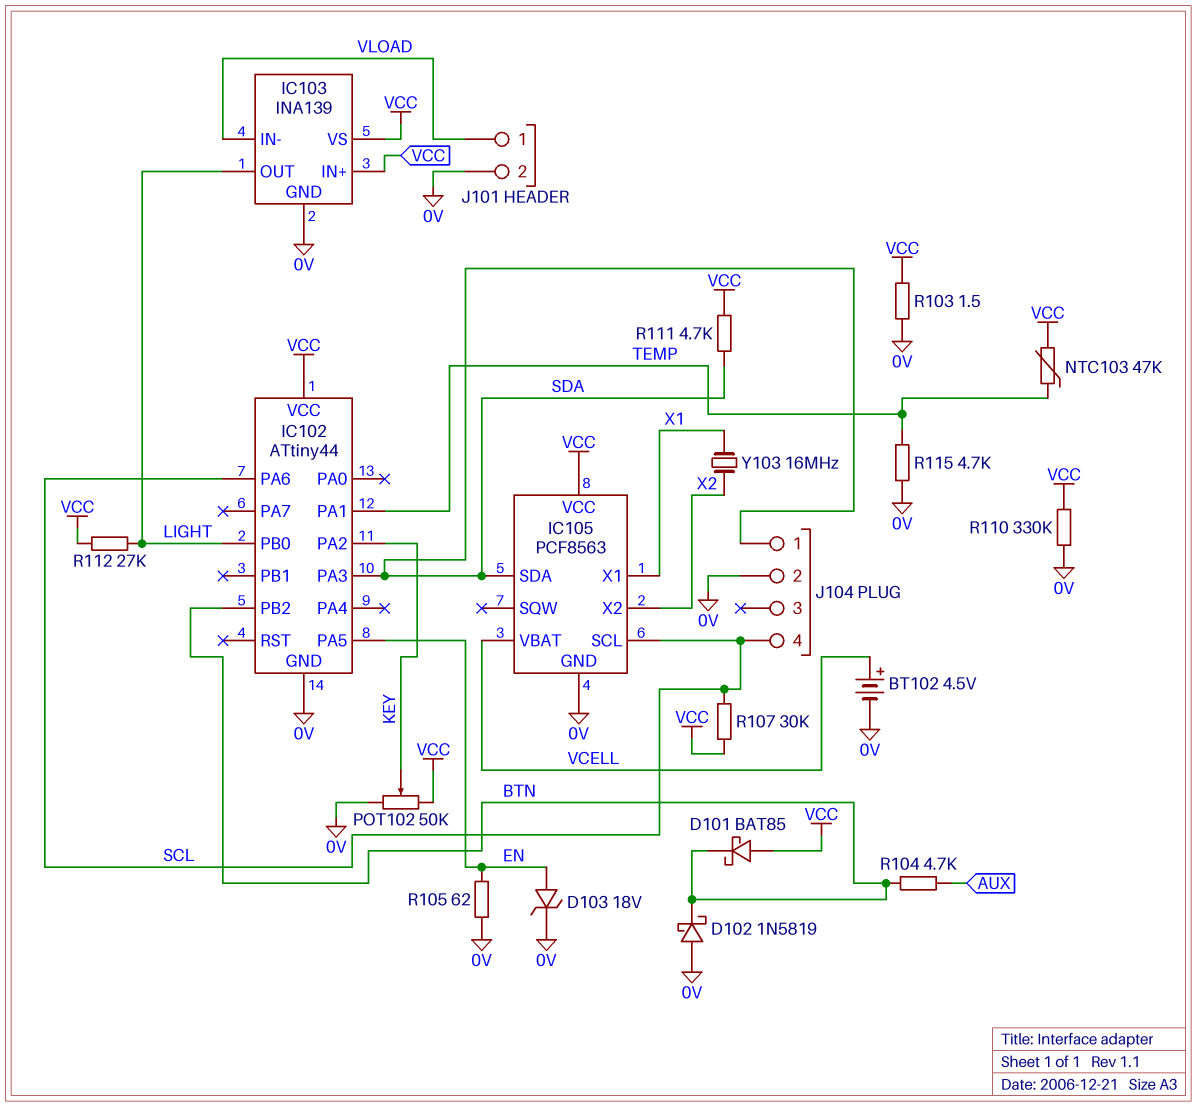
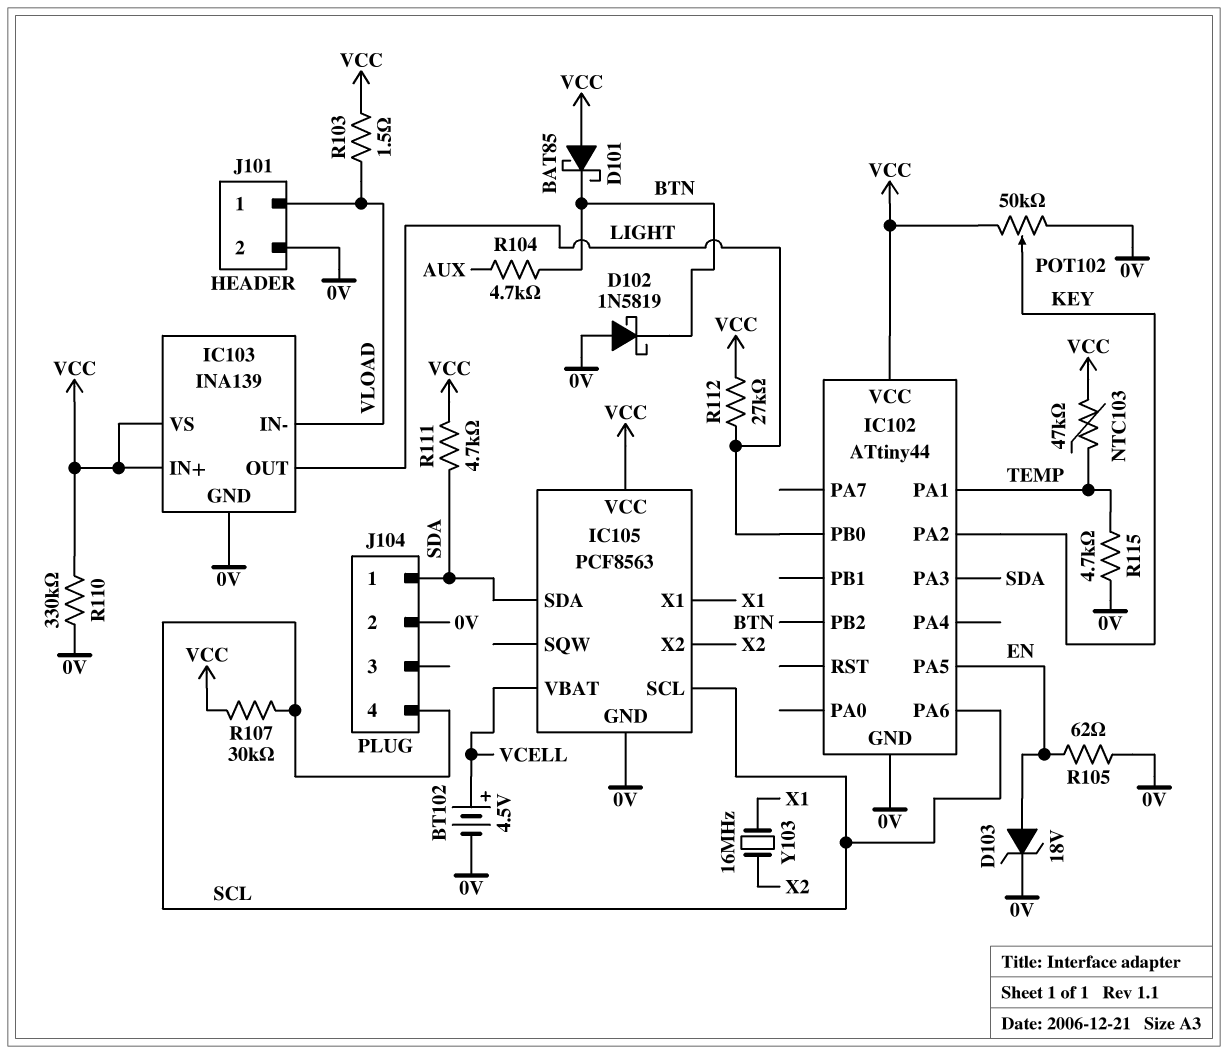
R103: 1.5 (0V, VCC) -> 1.5 (VCC, VLOAD)

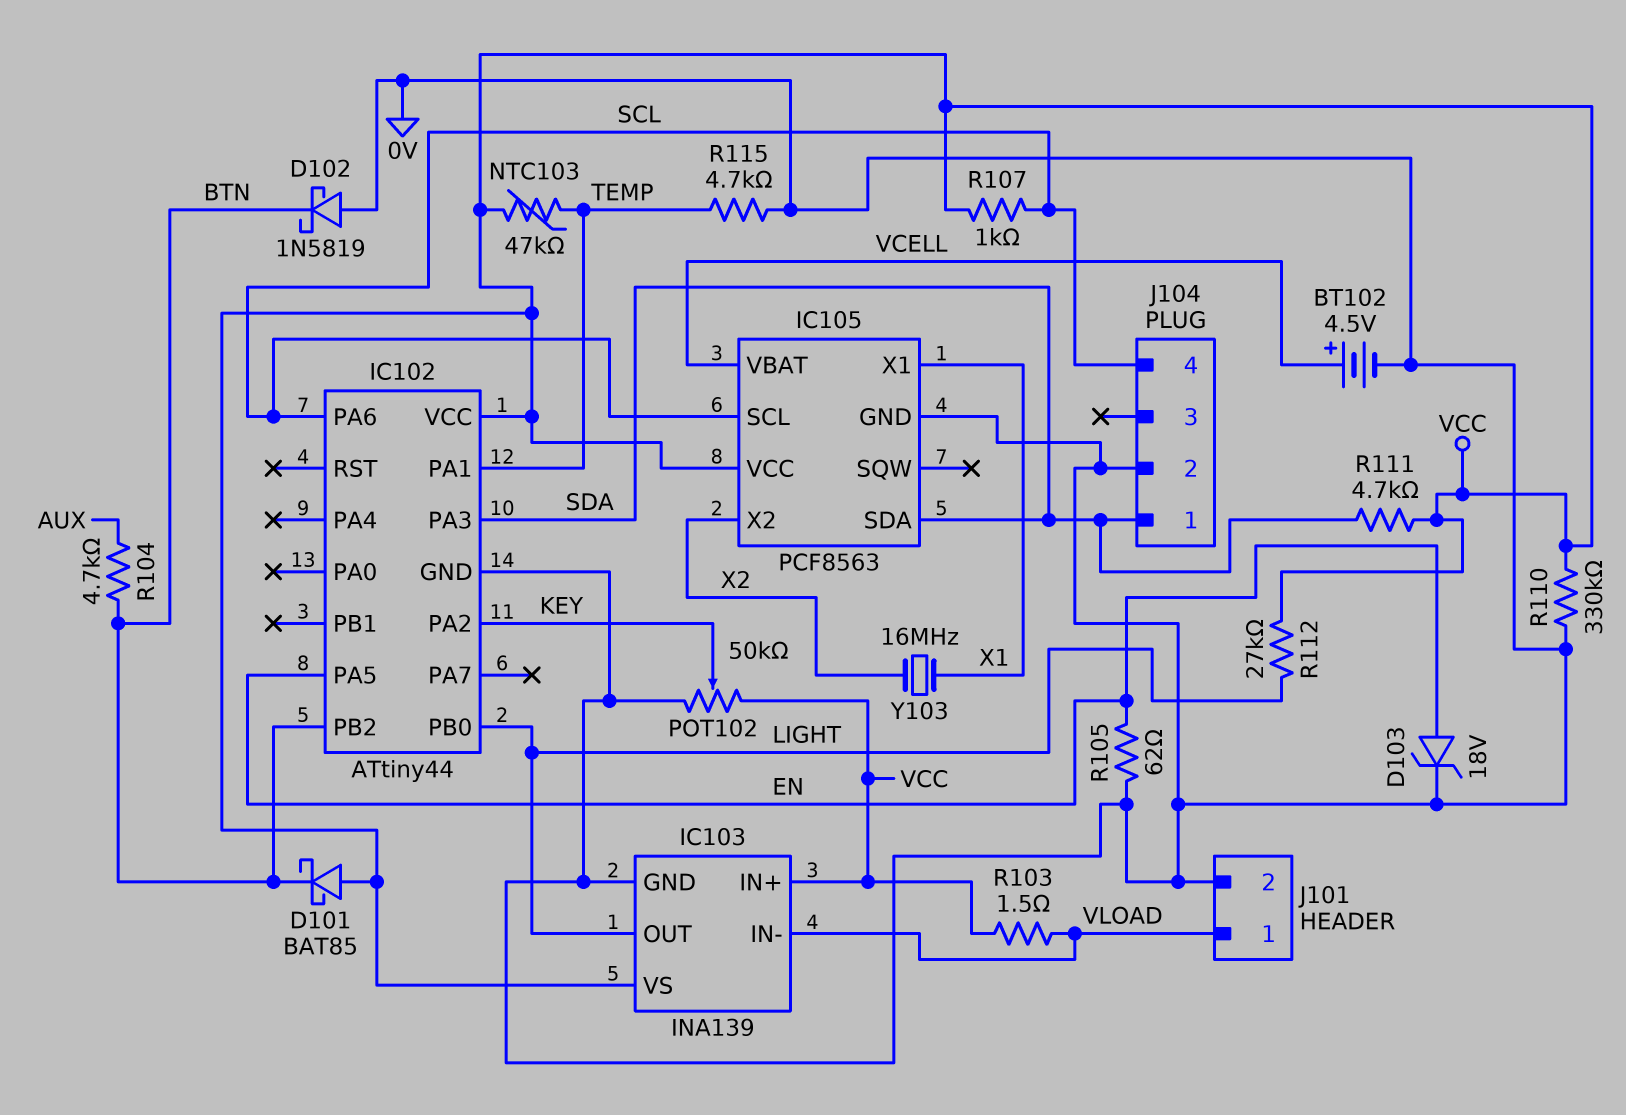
R107: 30k (SCL, VCC) -> 1k (SCL, VCC)

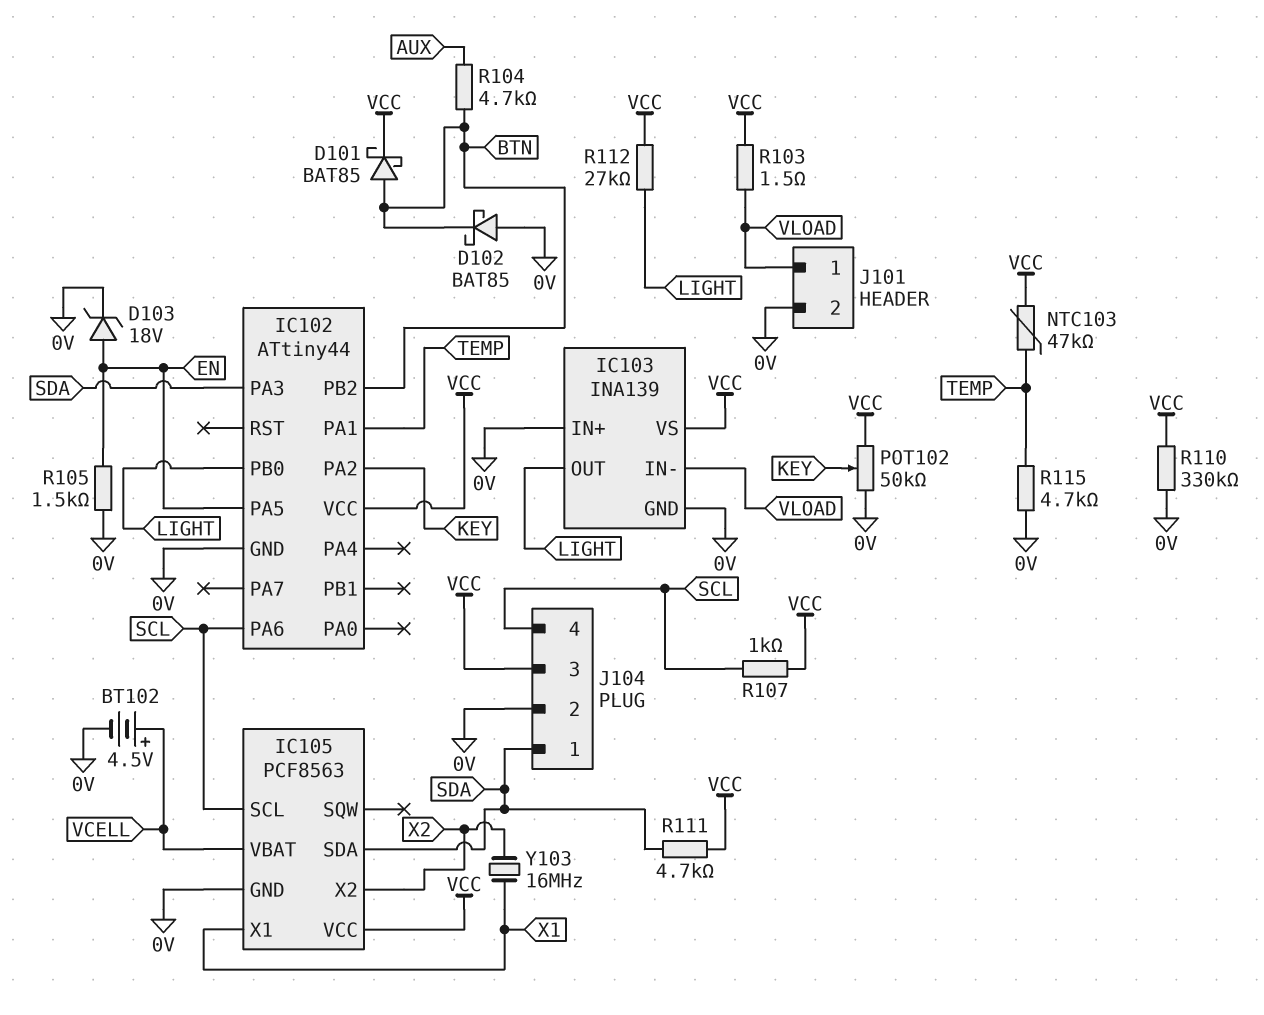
D101: schottky BAT85 (A VCC, K BTN) -> schottky BAT85 (A BTN, K VCC)
D102: schottky 1N5819 (A 0V, K BTN) -> schottky BAT85 (A 0V, K BTN)
IC103 pin IN+: VCC -> 0V
J104 pin 3: none -> VCC
R105: 62 (0V, EN) -> 1.5k (0V, EN)

